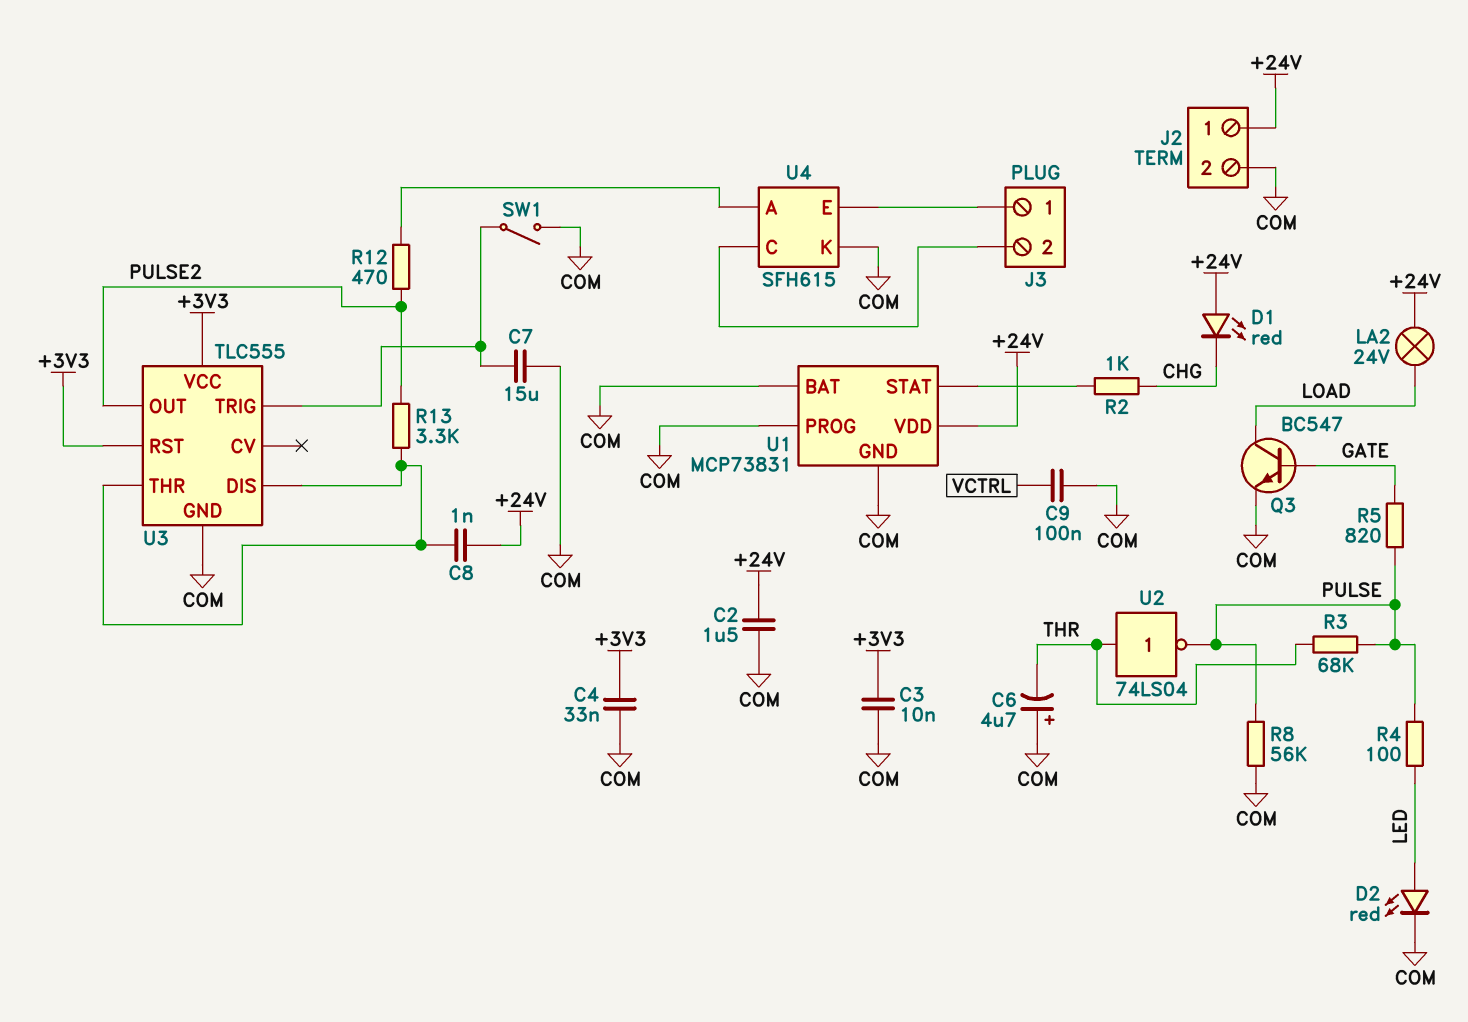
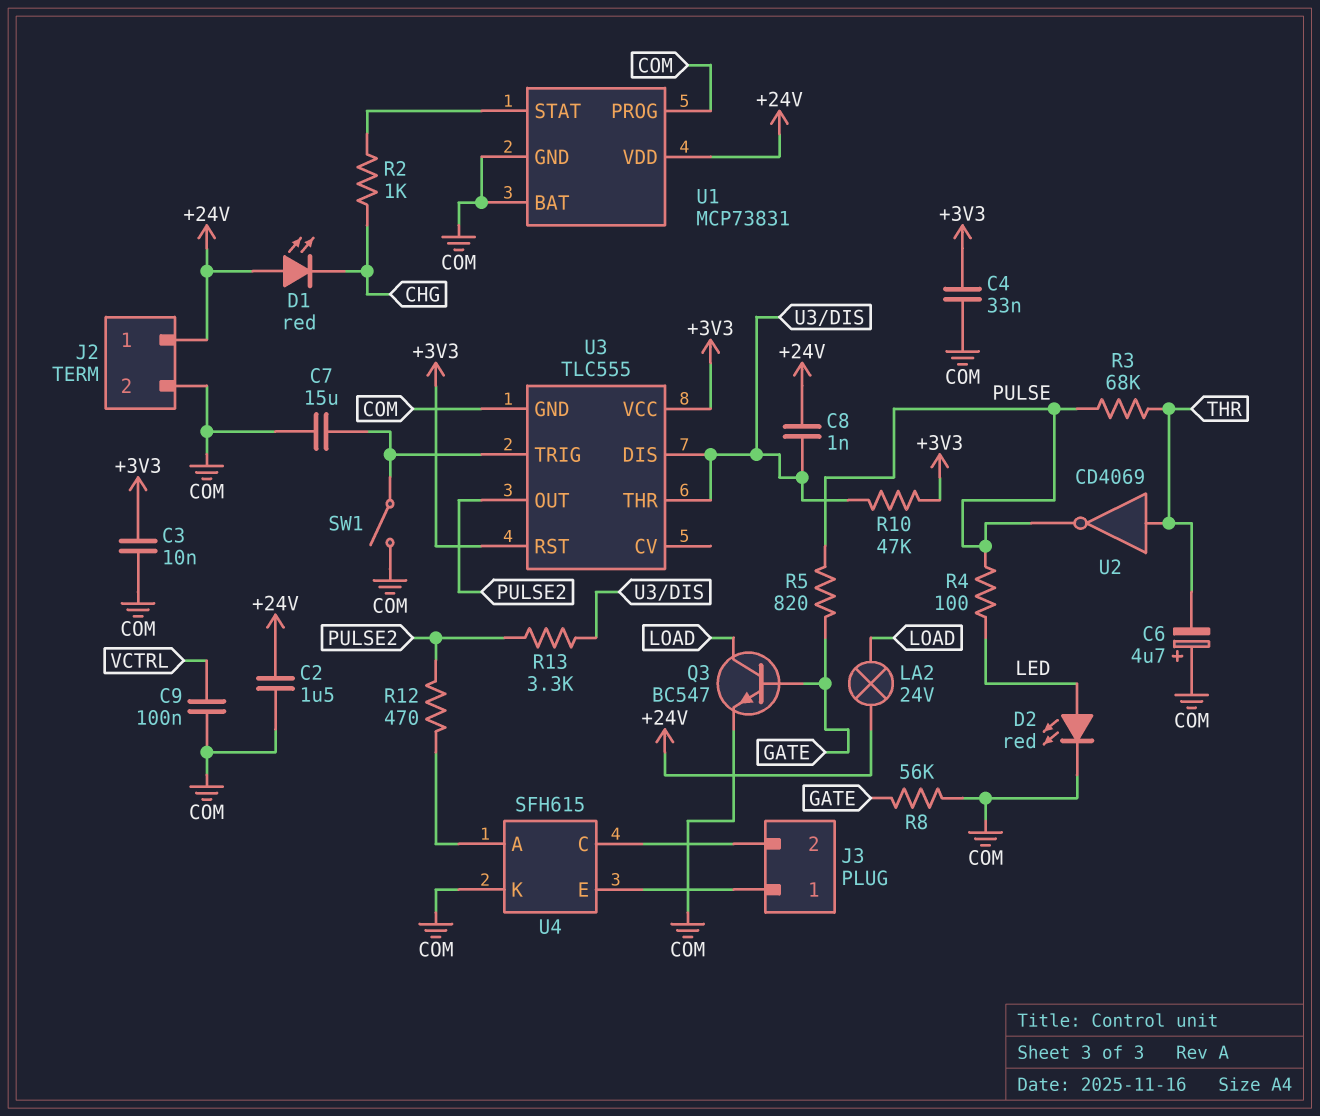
R8: 56k (COM, PULSE) -> 56k (COM, GATE)
R10: none -> 47k (+3V3, U3/DIS)
U2: NOT 74LS04 (in THR, out PULSE) -> NOT CD4069 (in THR, out PULSE)

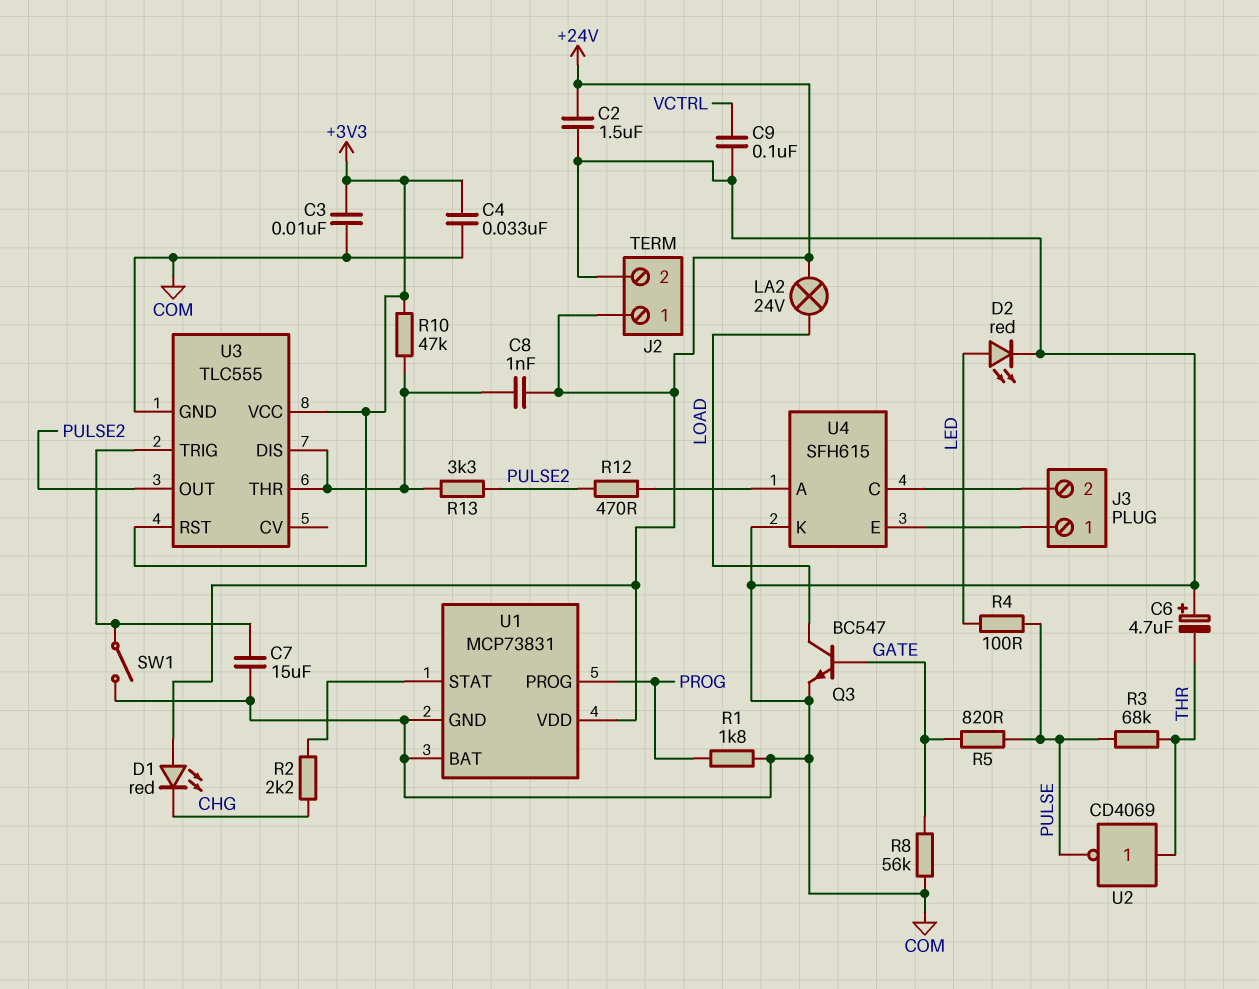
R1: none -> 1.8k (COM, PROG)
R2: 1k (CHG, U1/STAT) -> 2.2k (CHG, U1/STAT)
U1 pin PROG: COM -> PROG

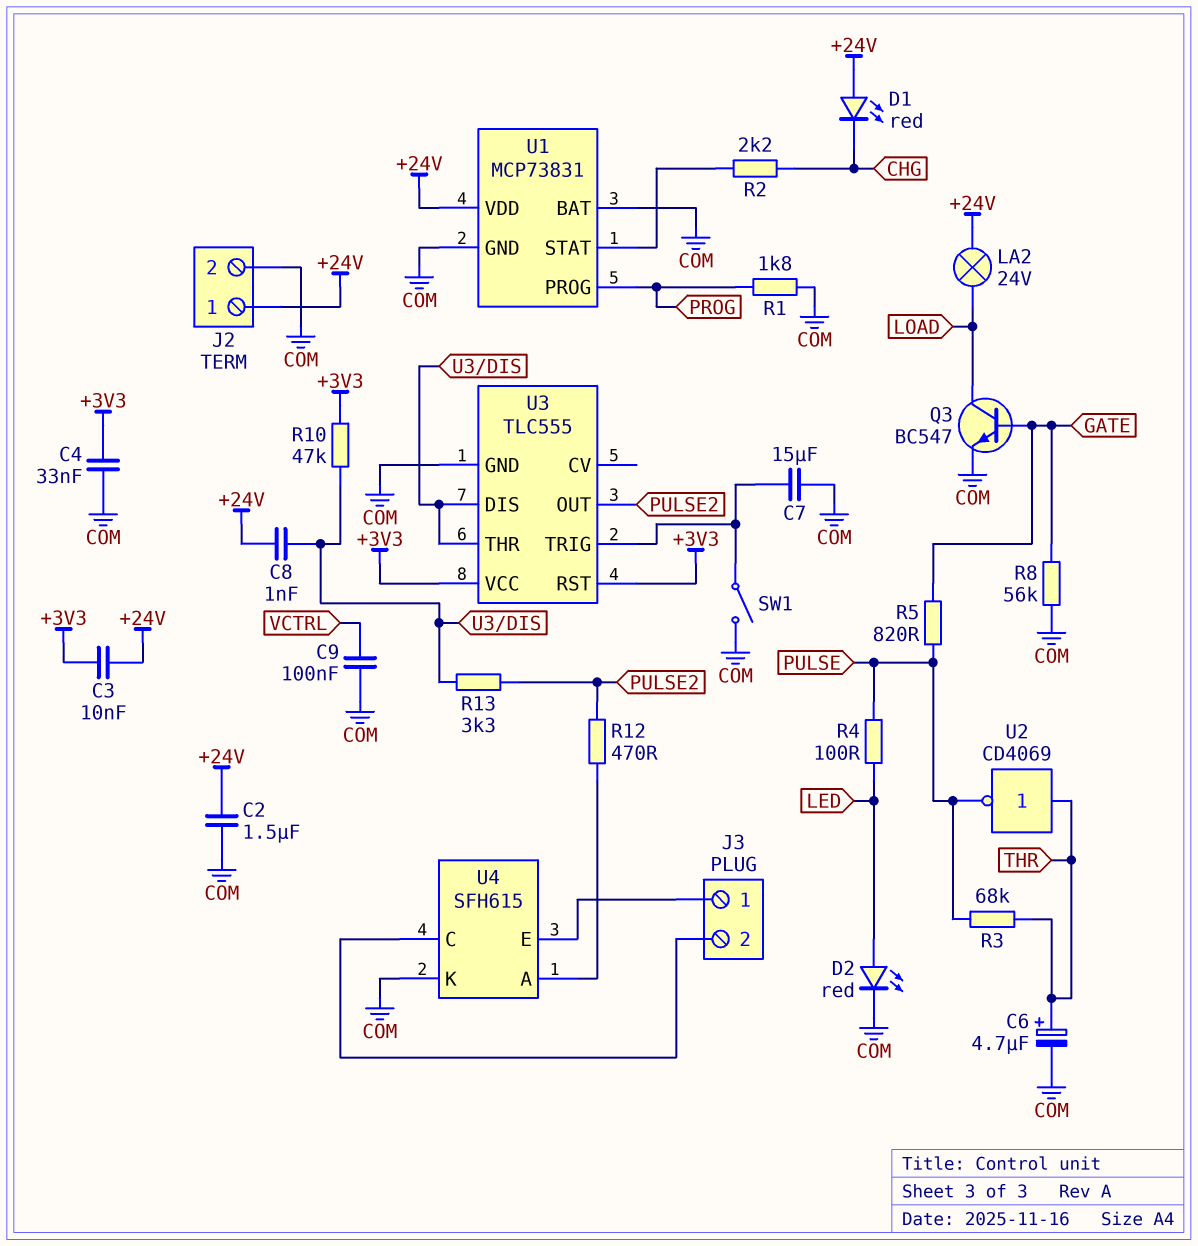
C3: 10nF (+3V3, COM) -> 10nF (+3V3, +24V)
C6: 4.7uF (plus COM, minus THR) -> 4.7uF (plus THR, minus COM)

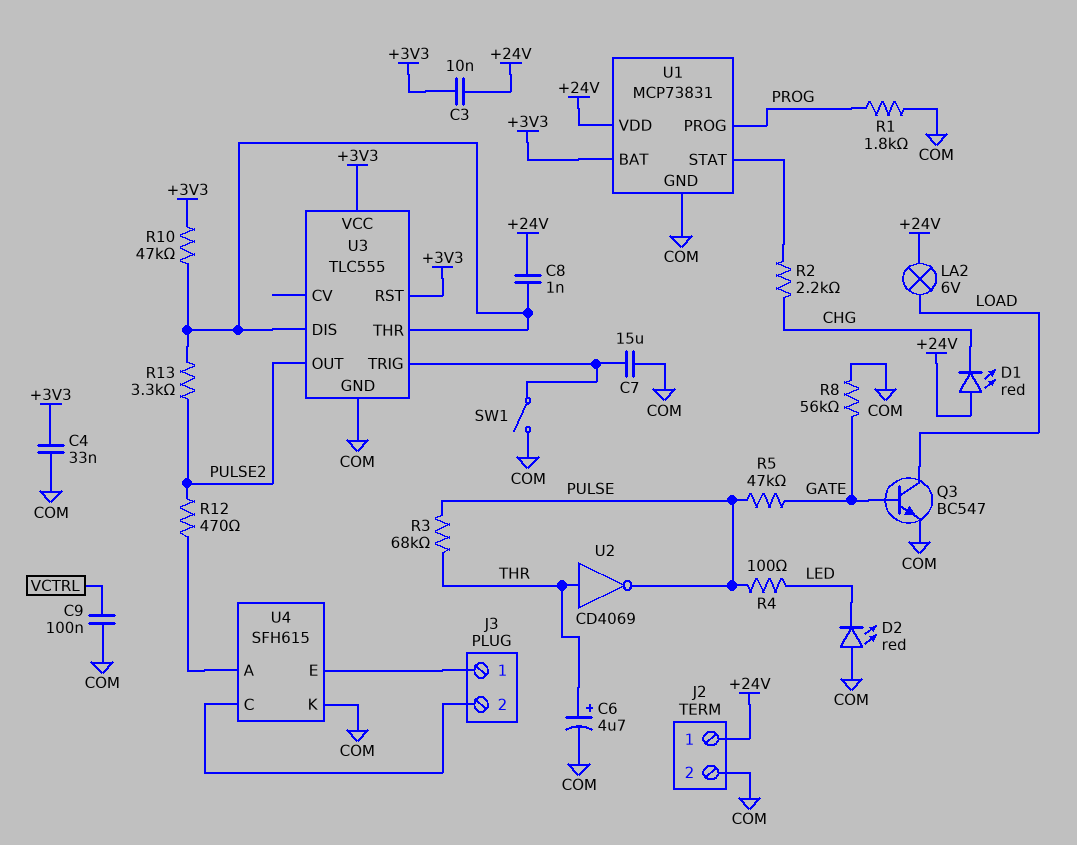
C2: 1.5uF (+24V, COM) -> none
D2: LED red (A LED, K COM) -> LED red (A COM, K LED)
LA2: lamp 24V (+24V, LOAD) -> lamp 6V (+24V, LOAD)
R5: 820 (GATE, PULSE) -> 47k (GATE, PULSE)
U1 pin BAT: COM -> +3V3

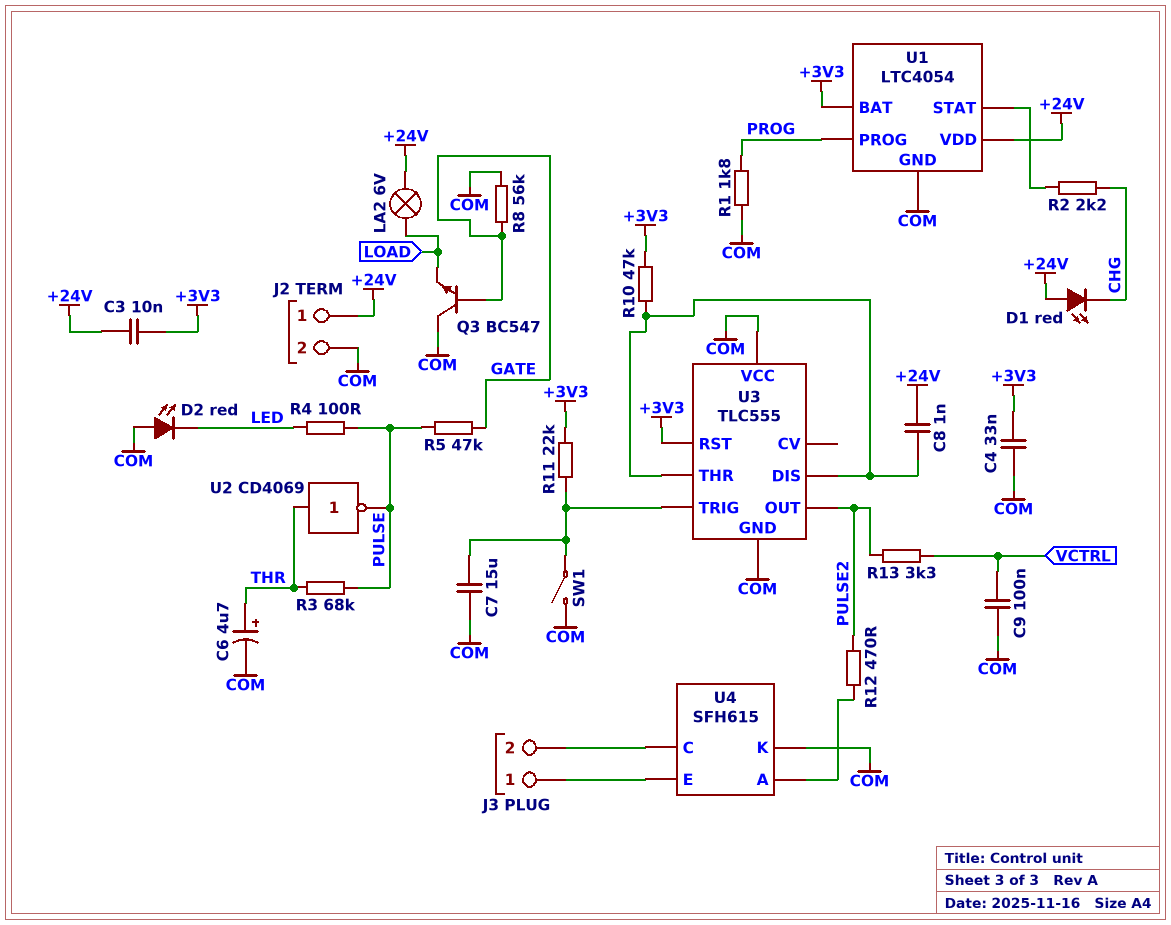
Q3: NPN BC547 (B GATE, C LOAD, E COM) -> NPN BC547 (B GATE, C COM, E LOAD)
R11: none -> 22k (+3V3, U3/TRIG)
R13: 3.3k (PULSE2, U3/DIS) -> 3.3k (PULSE2, VCTRL)
U1: MCP73831 -> LTC4054
U3 pin VCC: +3V3 -> COM

